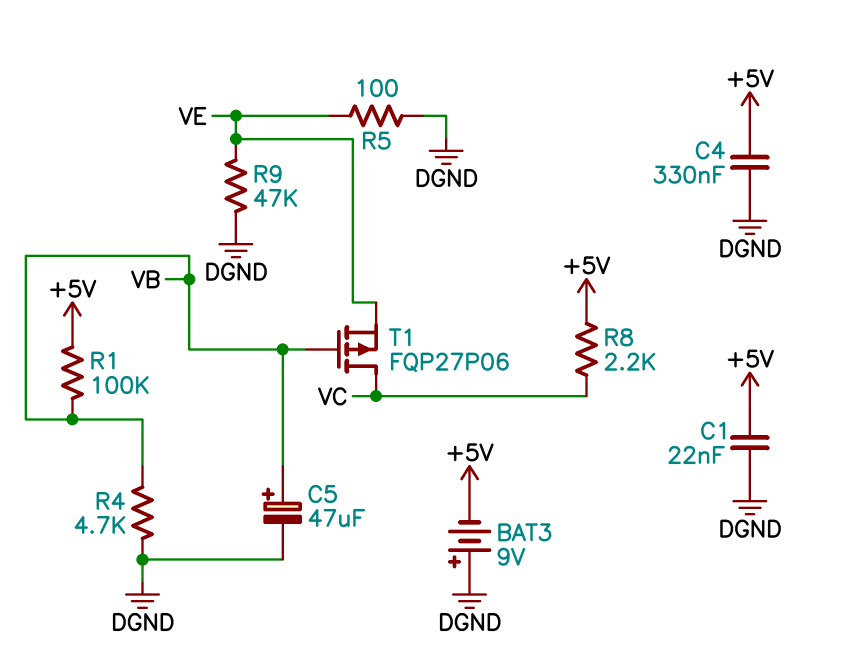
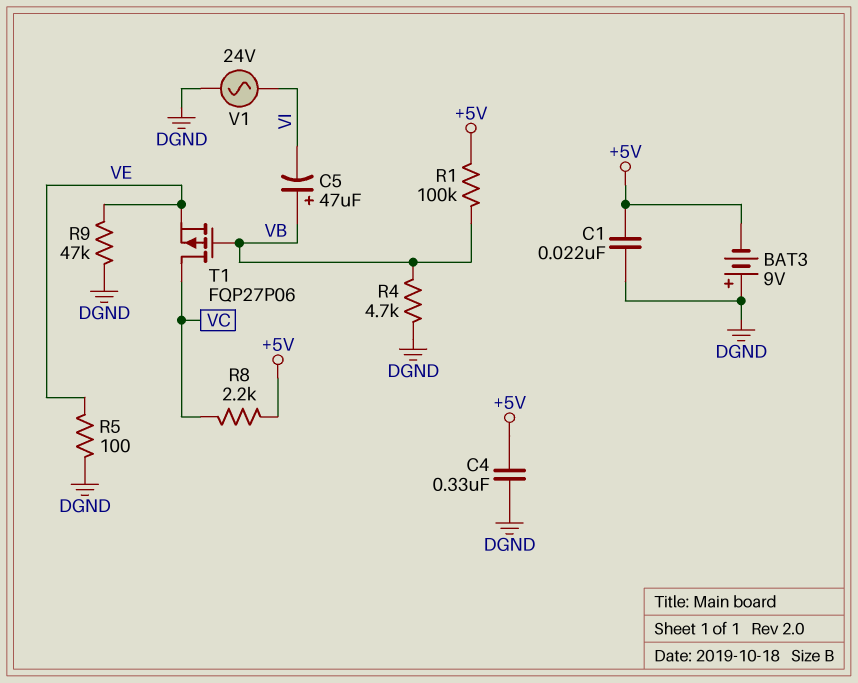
C5: 47uF (plus VB, minus DGND) -> 47uF (plus VB, minus VI)
V1: none -> AC 24V (DGND, VI)

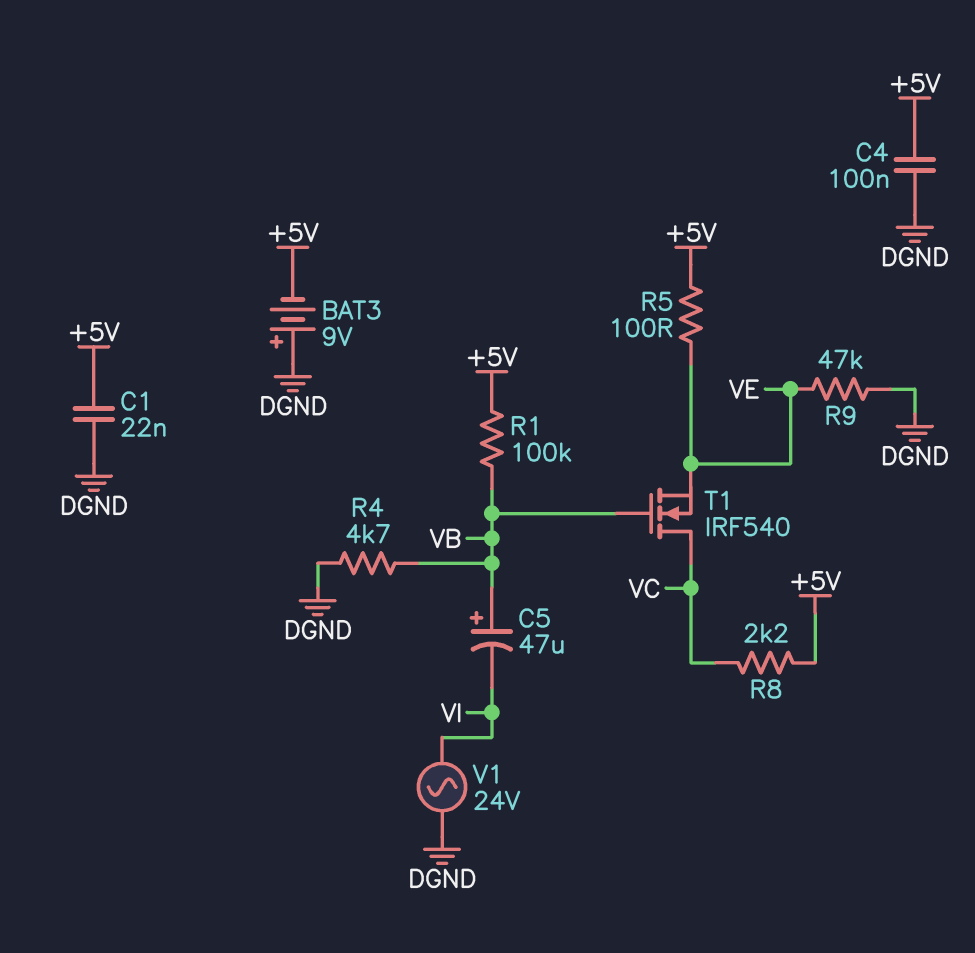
C4: 330nF (+5V, DGND) -> 100nF (+5V, DGND)
R5: 100 (DGND, VE) -> 100 (+5V, VE)
T1: PMOS FQP27P06 (G VB, D VC, S VE) -> NMOS IRF540 (G VB, D VC, S VE)

